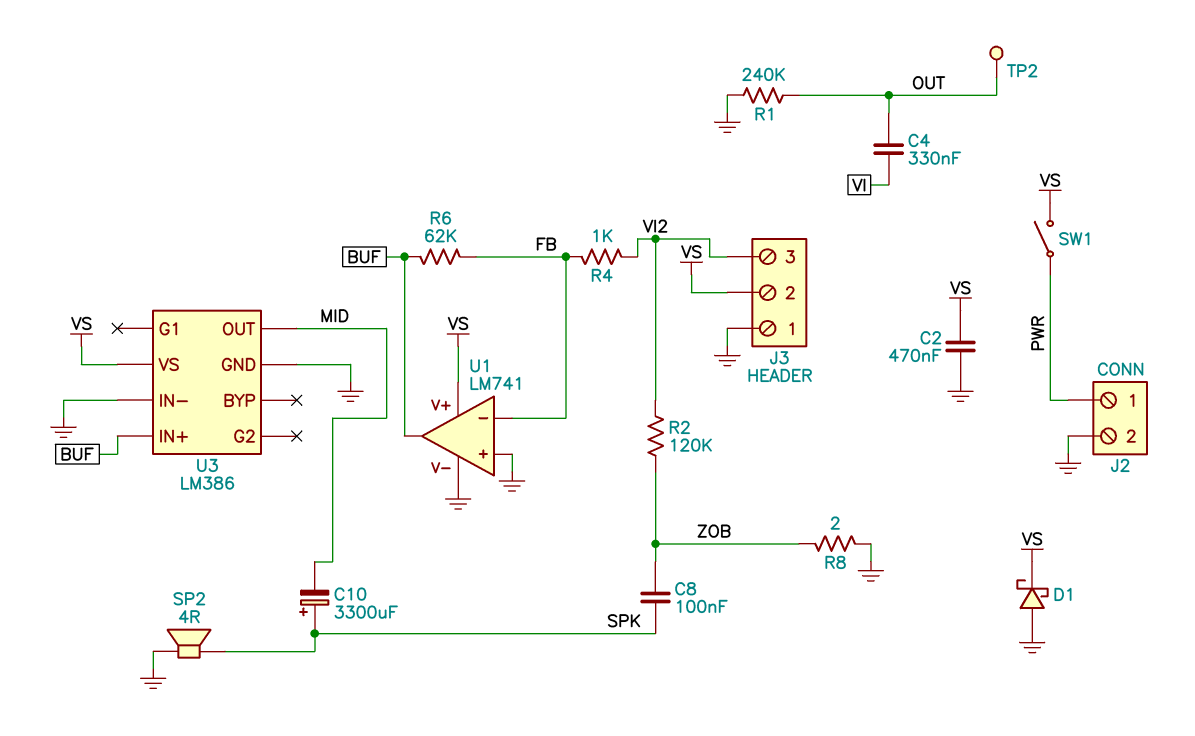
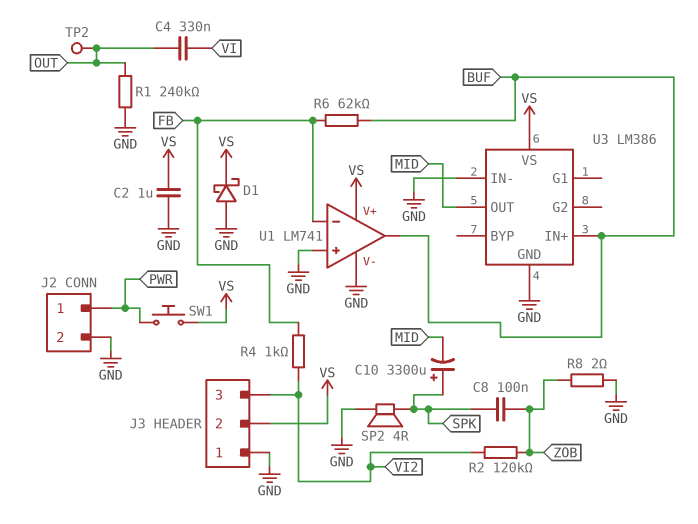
C2: 470nF (GND, VS) -> 1uF (GND, VS)
SW1: switch (PWR, VS) -> button (PWR, VS)

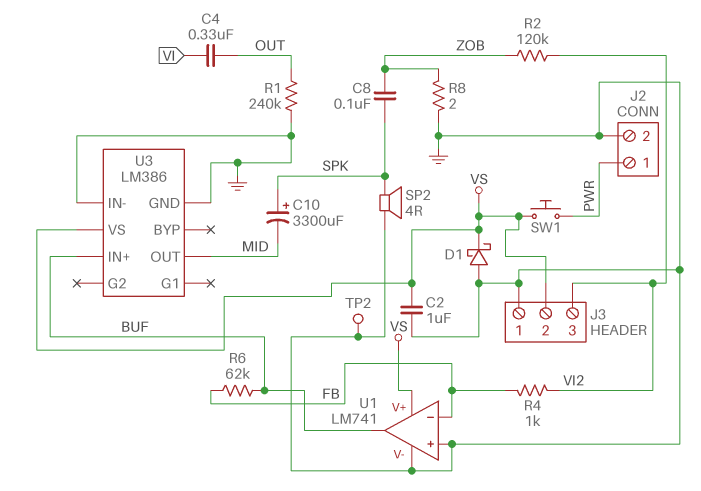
TP2: test point (OUT) -> test point (GND)

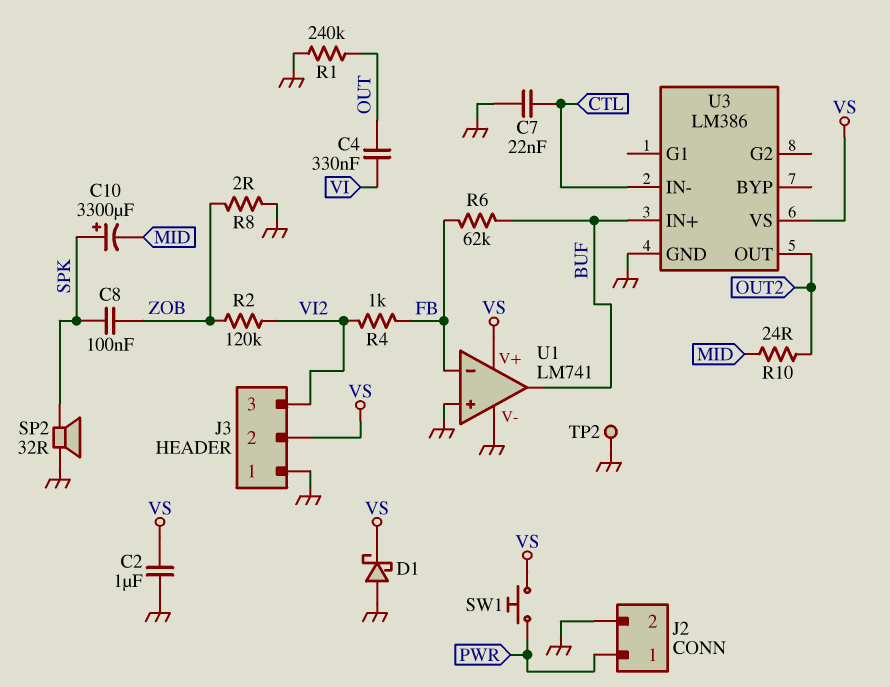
C7: none -> 22nF (CTL, GND)
R10: none -> 24 (MID, OUT2)
SP2: speaker 4R (GND, SPK) -> speaker 32R (GND, SPK)
U3 pin IN-: GND -> CTL
U3 pin OUT: MID -> OUT2

